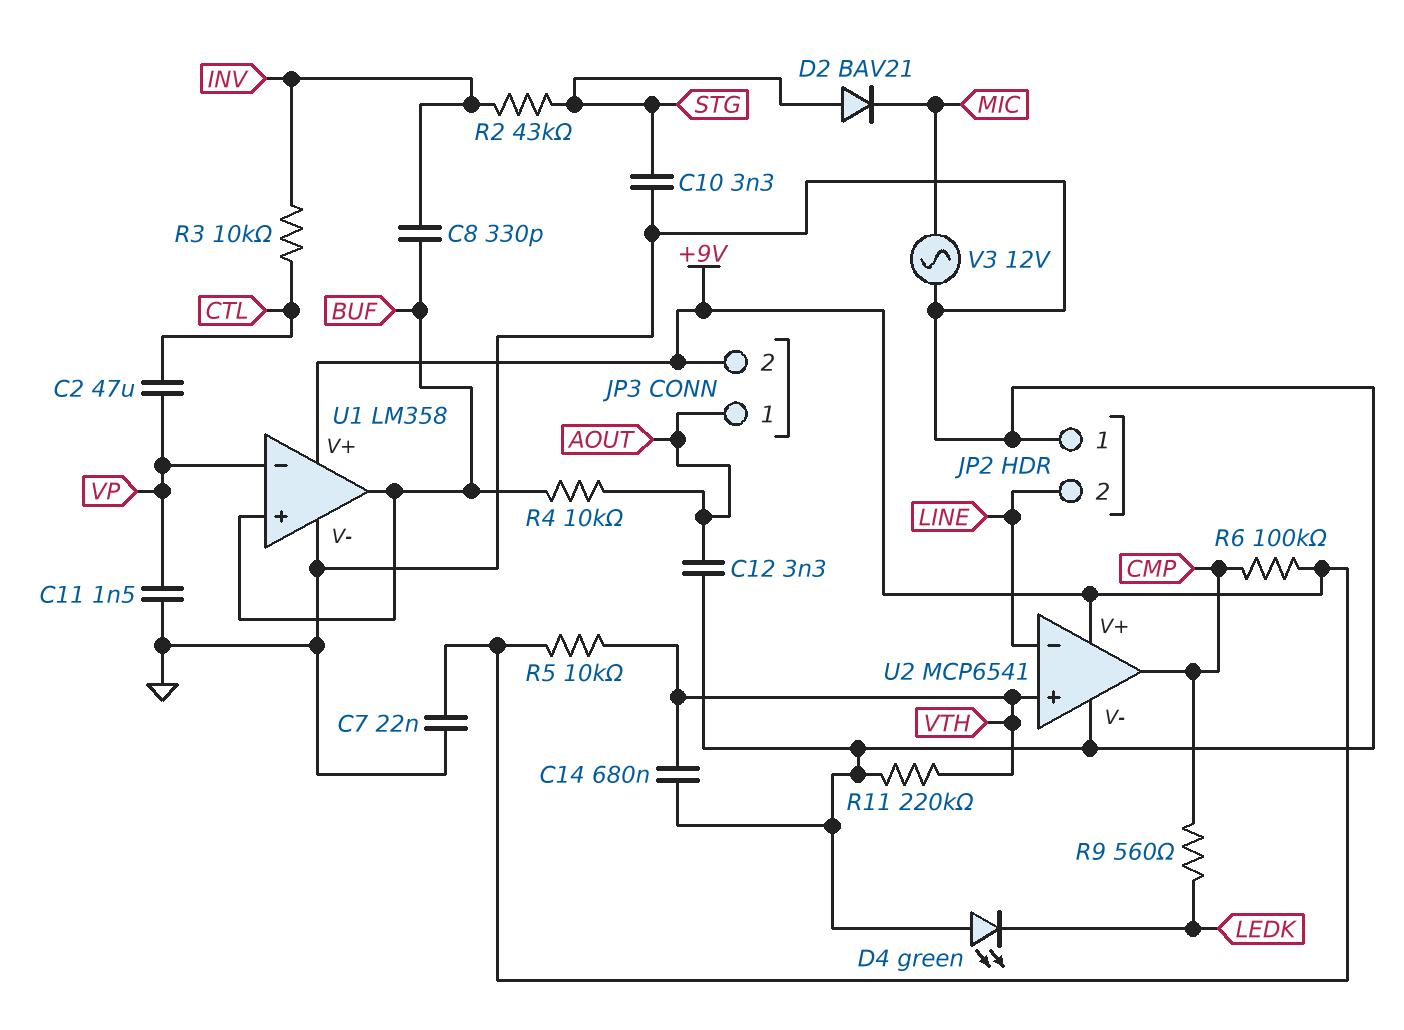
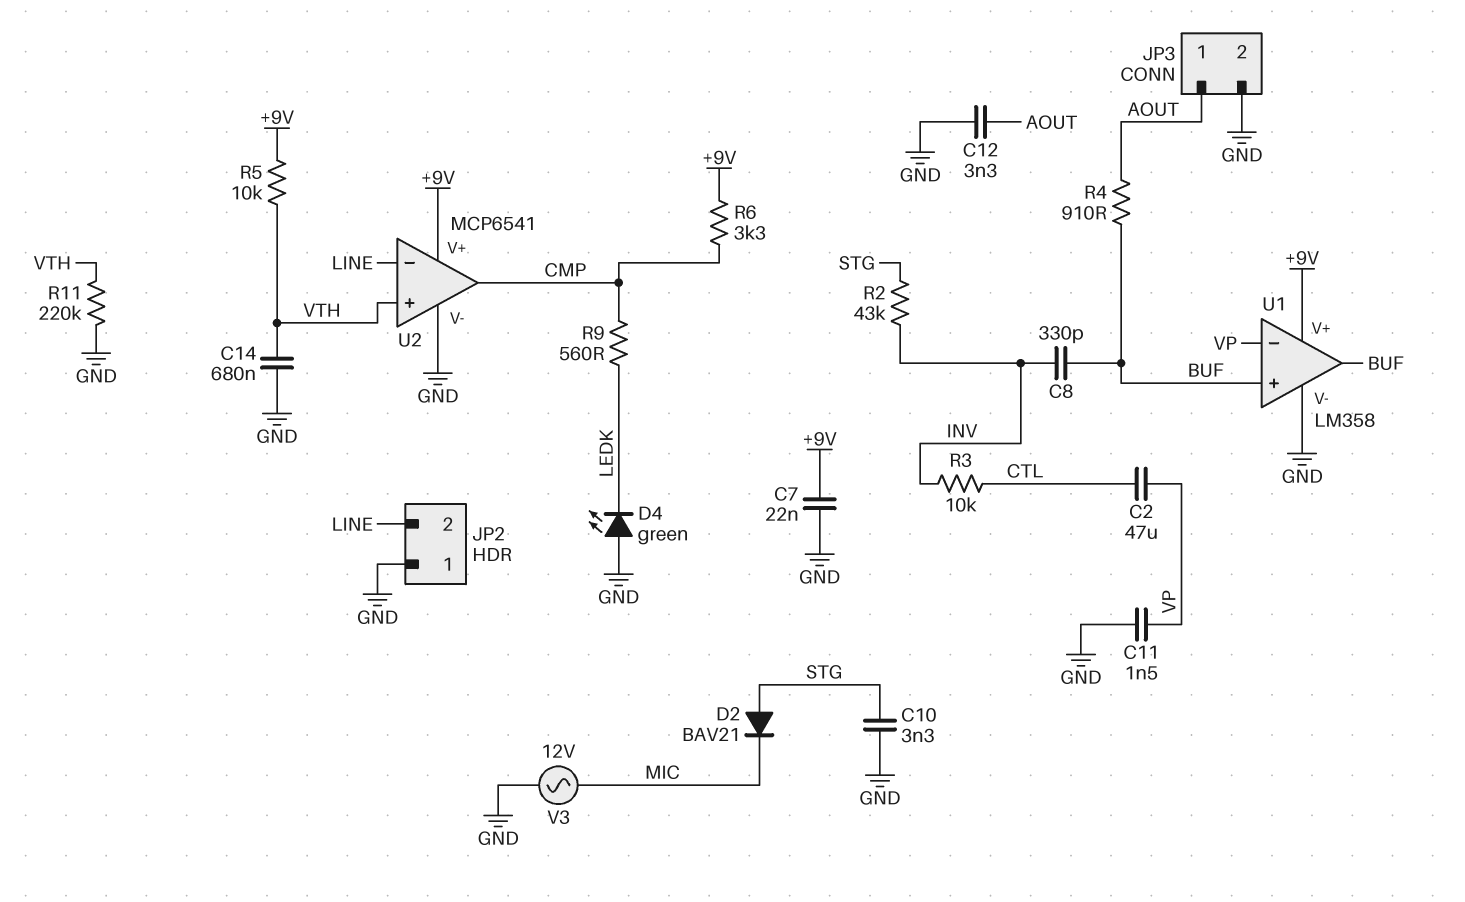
JP3 pin 2: +9V -> GND
R4: 10k (AOUT, BUF) -> 910 (AOUT, BUF)
R6: 100k (+9V, CMP) -> 3.3k (+9V, CMP)

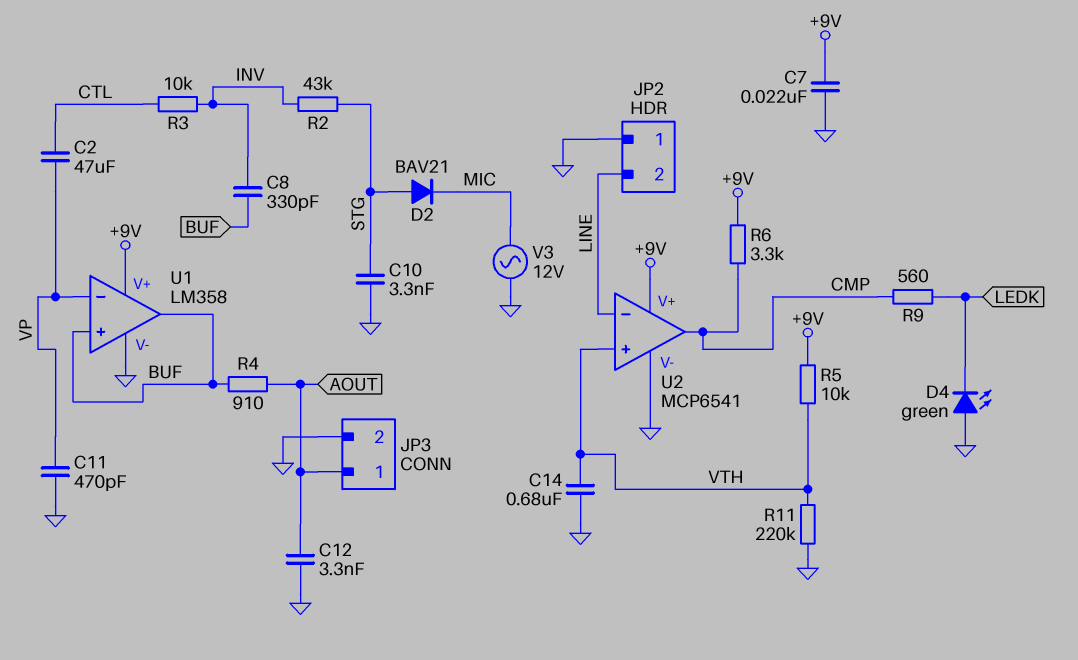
C11: 1.5nF (GND, VP) -> 470pF (GND, VP)

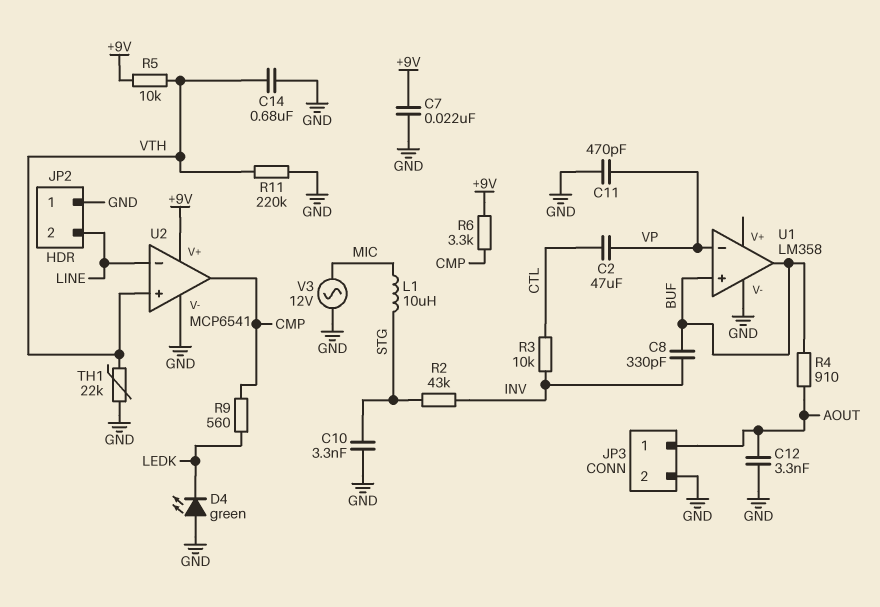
D2: diode BAV21 (A STG, K MIC) -> none
L1: none -> 10uH (MIC, STG)
TH1: none -> 22k (GND, VTH)
U1 pin V+: +9V -> none

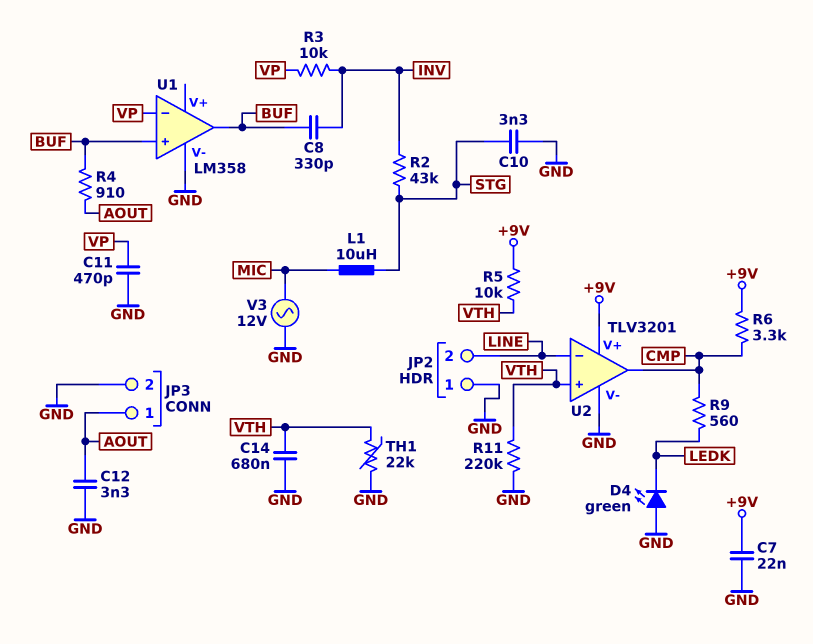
C2: 47uF (CTL, VP) -> none
R3: 10k (CTL, INV) -> 10k (INV, VP)
U2: MCP6541 -> TLV3201

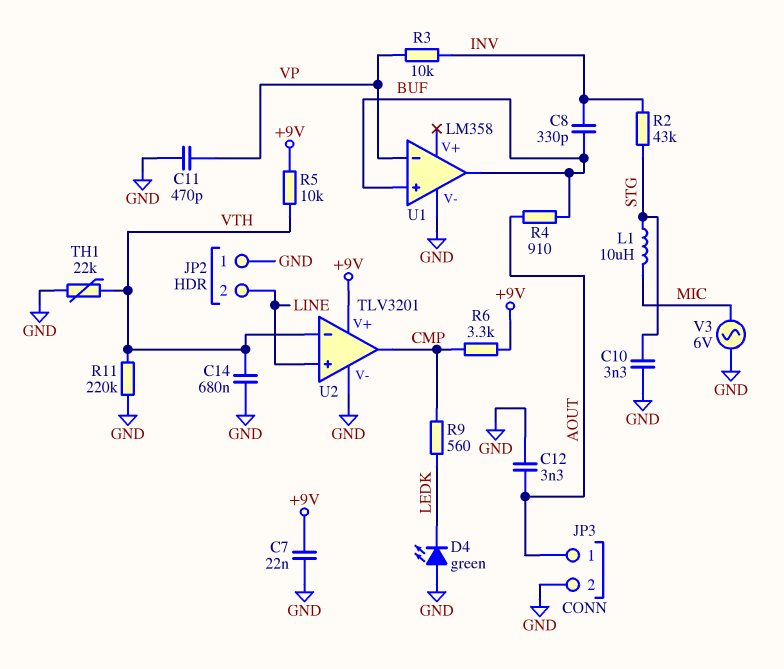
U2 pin in+: VTH -> LINE
U2 pin in-: LINE -> VTH
V3: AC 12V (GND, MIC) -> AC 6V (GND, MIC)

